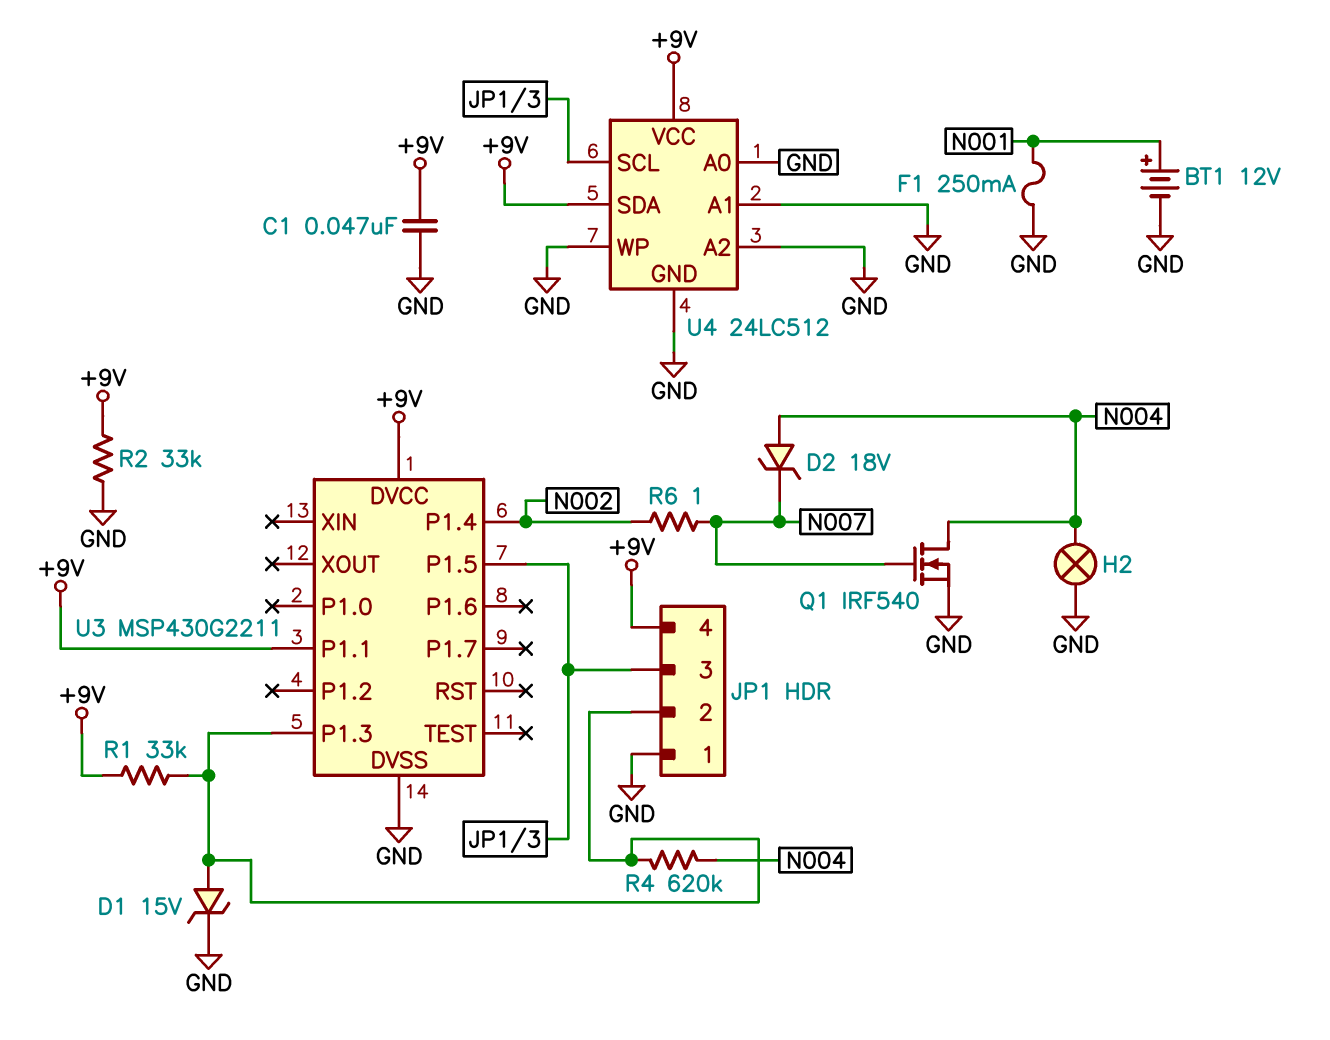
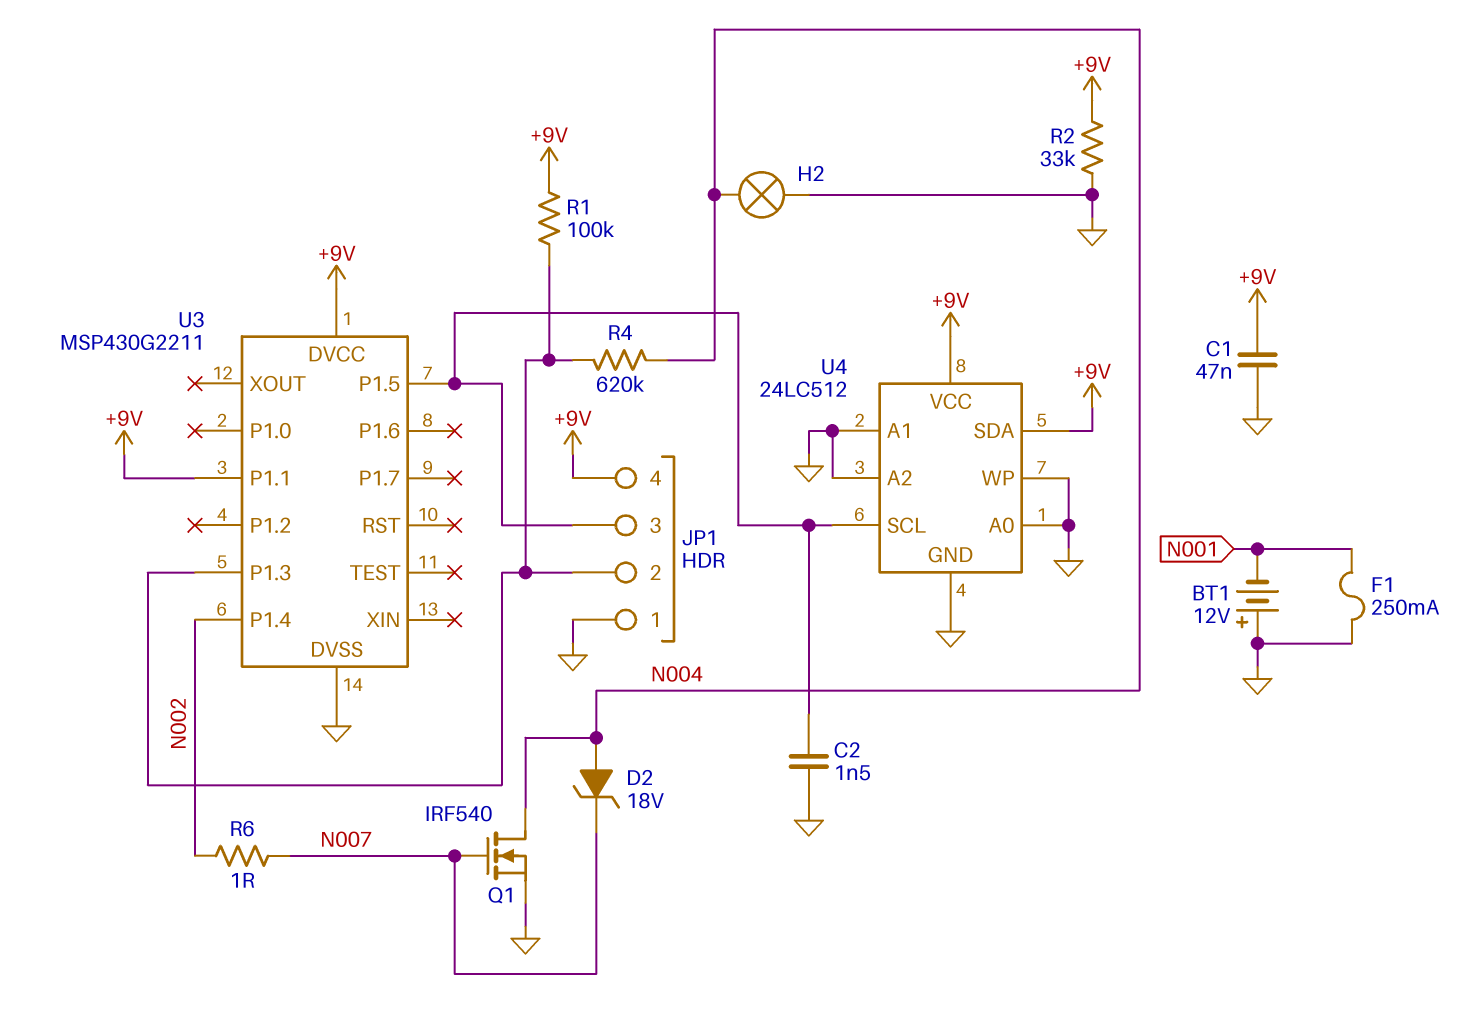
BT1: 12V (plus N001, minus GND) -> 12V (plus GND, minus N001)
C2: none -> 1.5nF (GND, JP1/3)
D1: zener 15V (A JP1/2, K GND) -> none
R1: 33k (+9V, JP1/2) -> 100k (+9V, JP1/2)

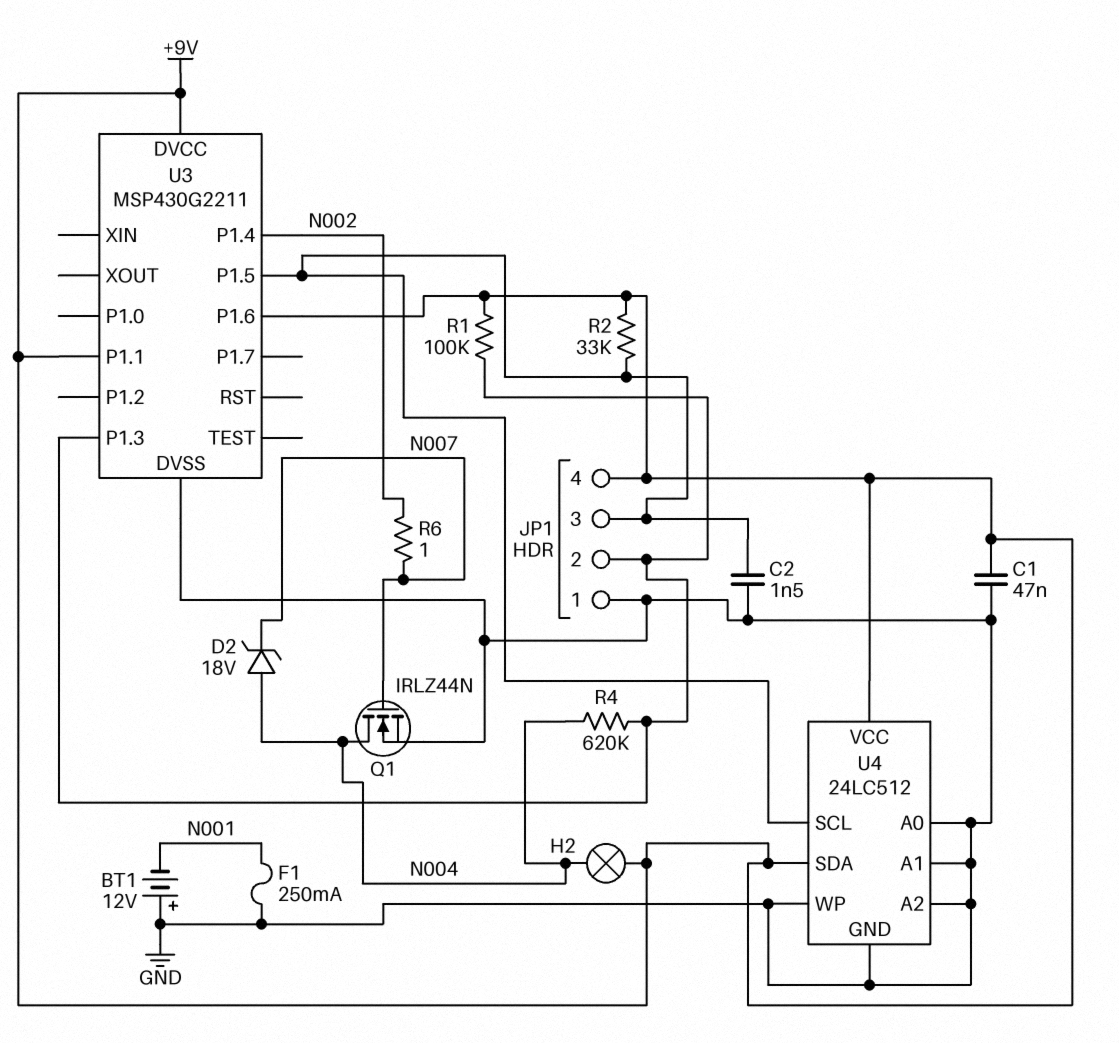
H2: lamp (GND, N004) -> lamp (+9V, N004)
Q1: NMOS IRF540 (G N007, D N004, S GND) -> NMOS IRLZ44N (G N007, D N004, S GND)
R2: 33k (+9V, GND) -> 33k (+9V, JP1/3)
U3 pin P1.6: none -> +9V

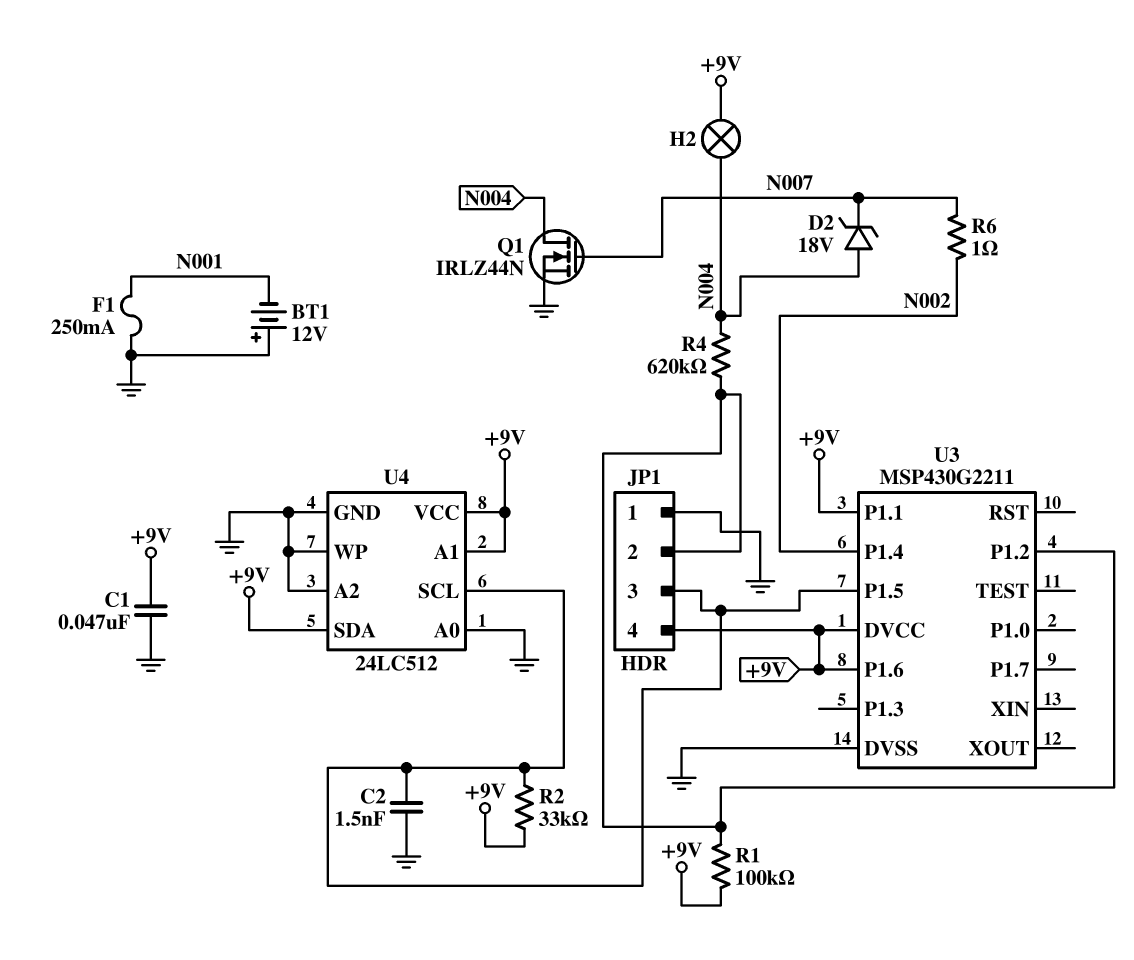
U3 pin P1.2: none -> JP1/2
U3 pin P1.3: JP1/2 -> none
U4 pin A1: GND -> +9V

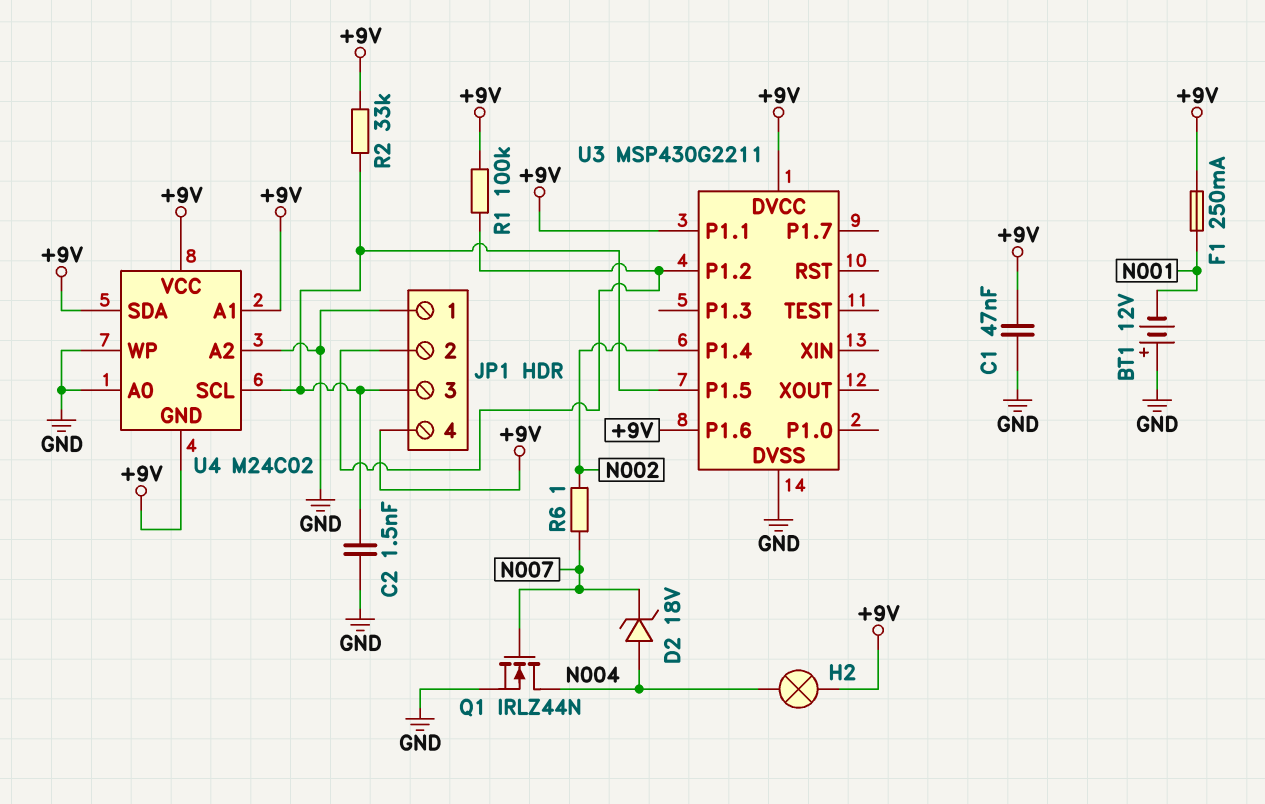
F1: 250mA (GND, N001) -> 250mA (+9V, N001)
R4: 620k (JP1/2, N004) -> none
U4: 24LC512 -> M24C02
U4 pin GND: GND -> +9V

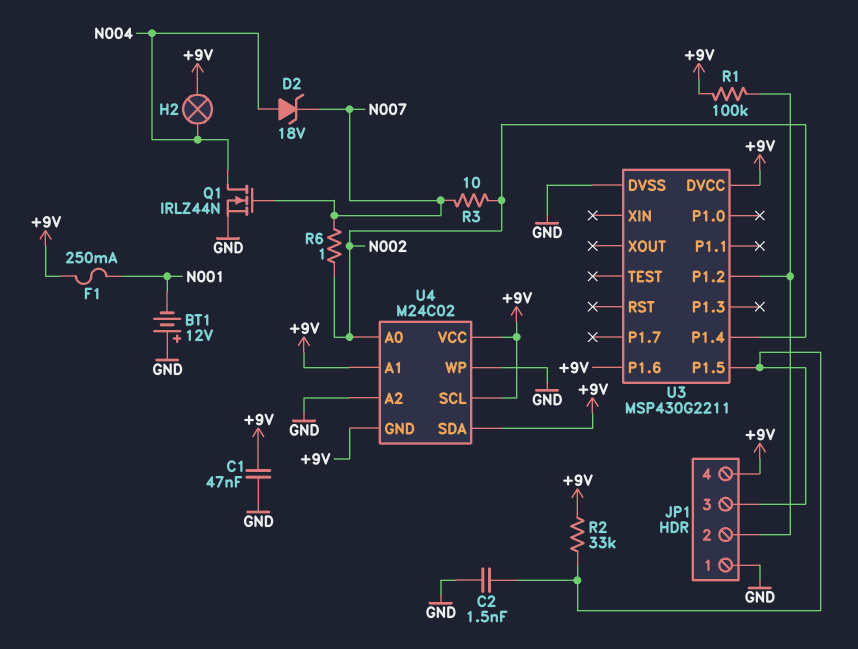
R3: none -> 10 (N002, N007)
U3 pin P1.1: +9V -> none
U4 pin A0: GND -> N002
U4 pin SCL: JP1/3 -> +9V

